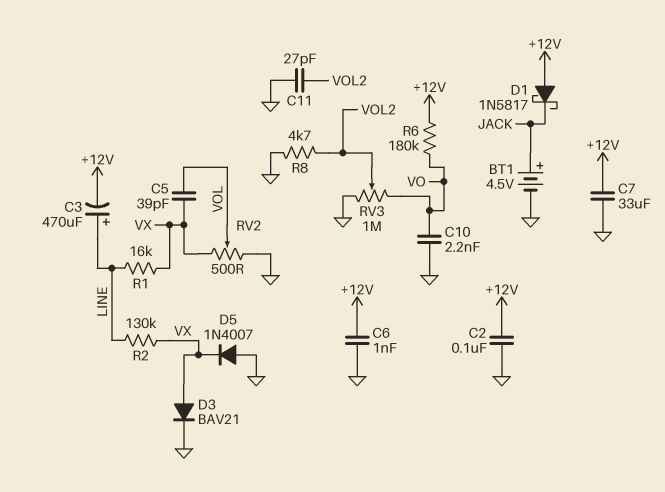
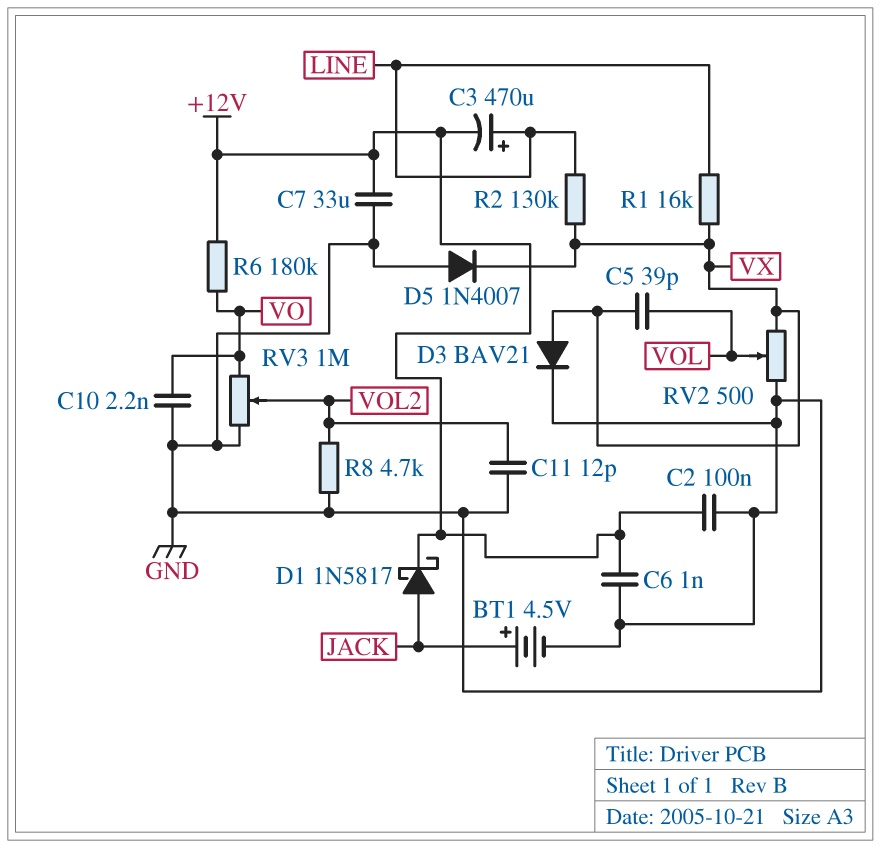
C11: 27pF (GND, VOL2) -> 12pF (GND, VOL2)
D1: schottky 1N5817 (A +12V, K JACK) -> schottky 1N5817 (A JACK, K +12V)

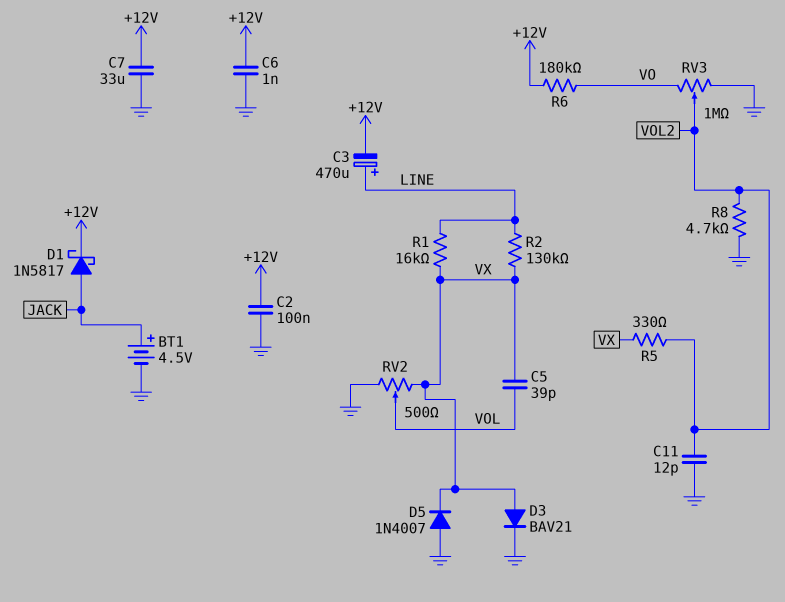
C10: 2.2nF (GND, VO) -> none
R5: none -> 330 (VOL2, VX)

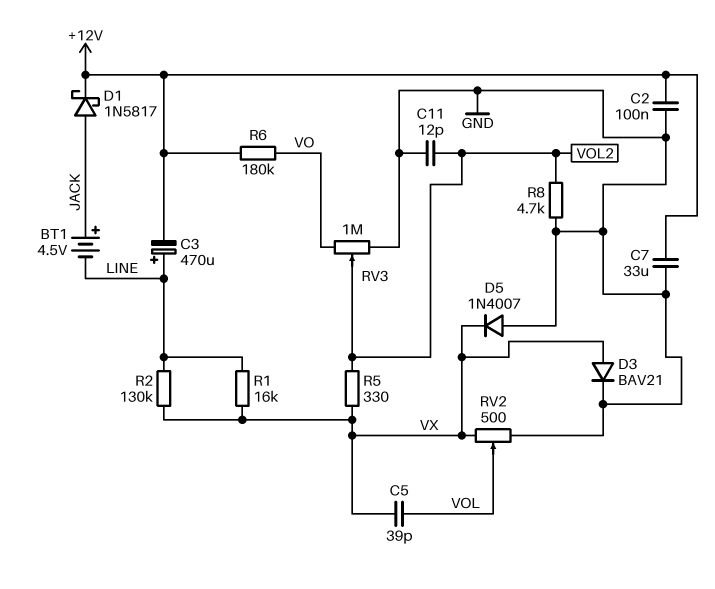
BT1: 4.5V (plus JACK, minus GND) -> 4.5V (plus JACK, minus LINE)
C6: 1nF (+12V, GND) -> none

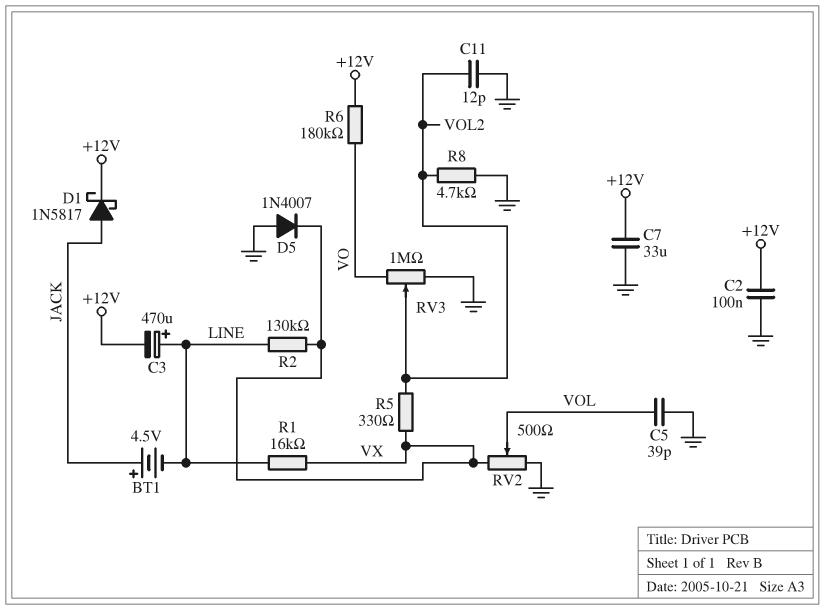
C5: 39pF (VOL, VX) -> 39pF (GND, VOL)
D3: diode BAV21 (A VX, K GND) -> none

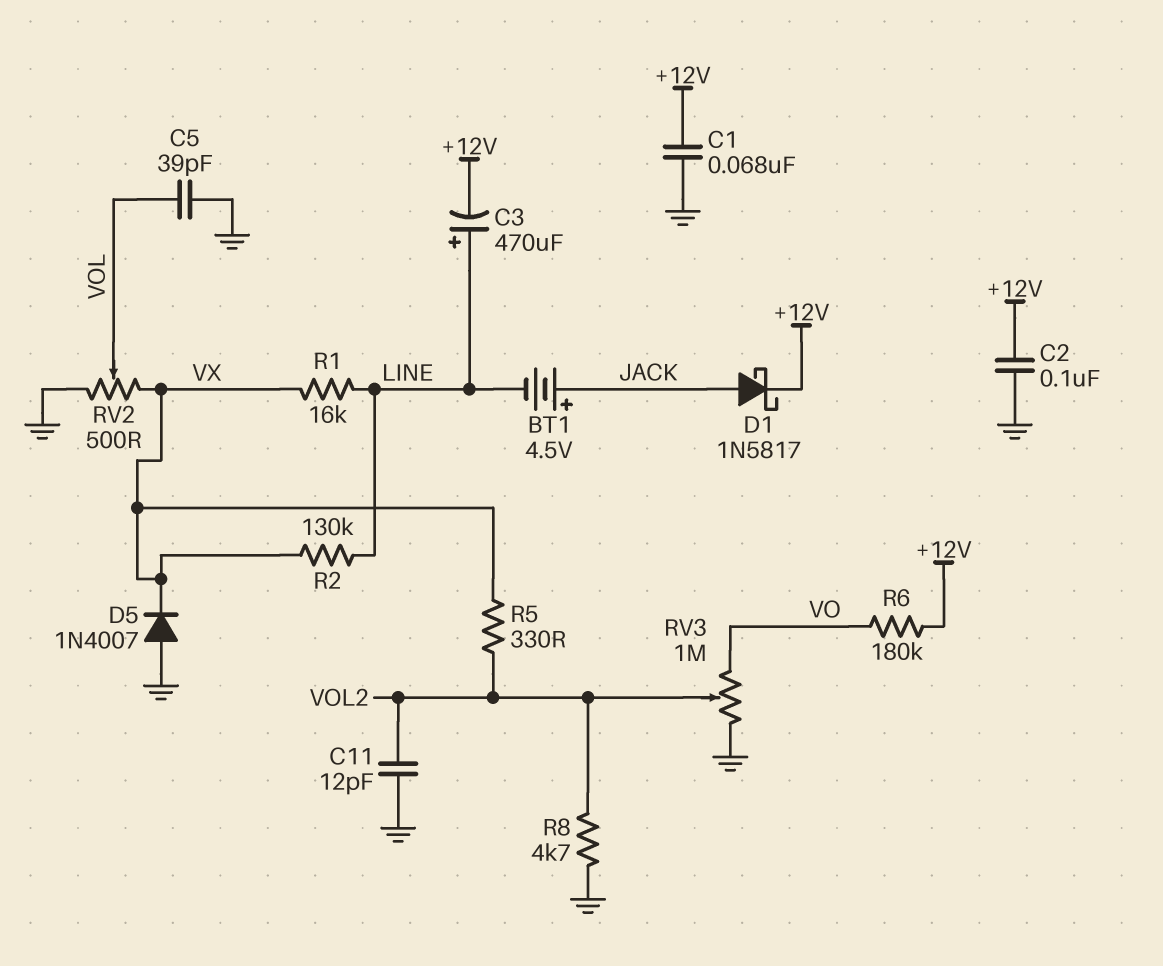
C1: none -> 68nF (+12V, GND)
C7: 33uF (+12V, GND) -> none

